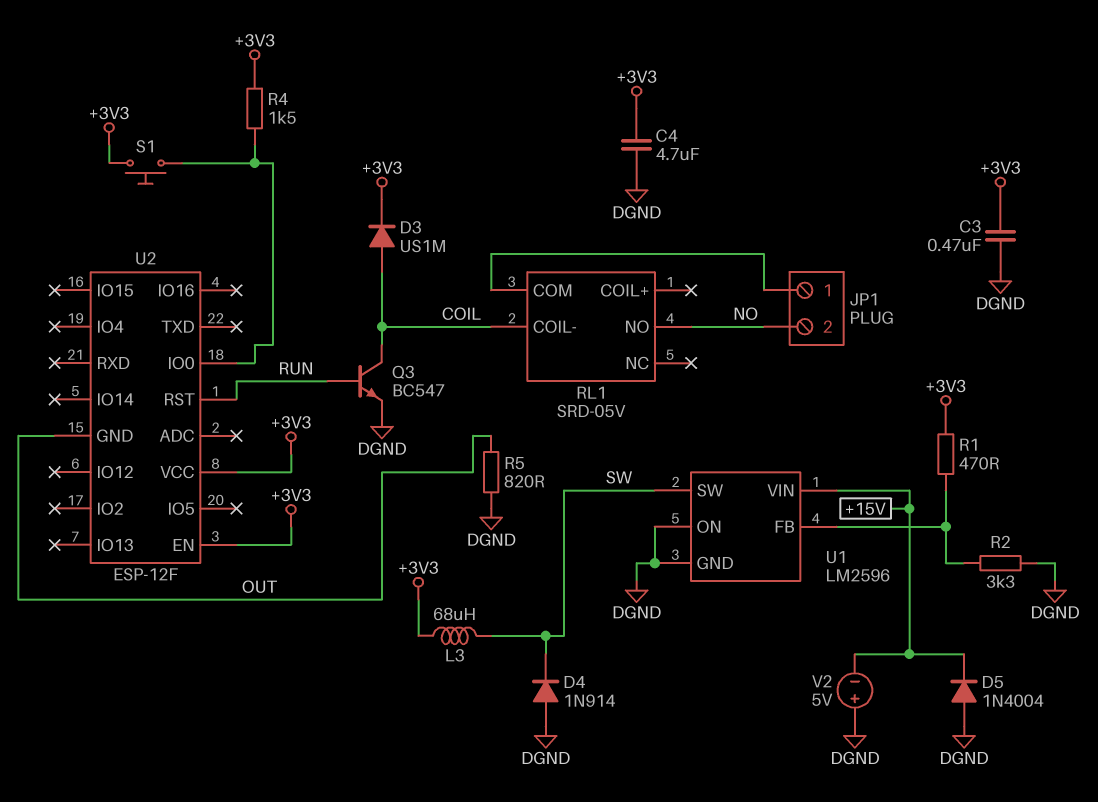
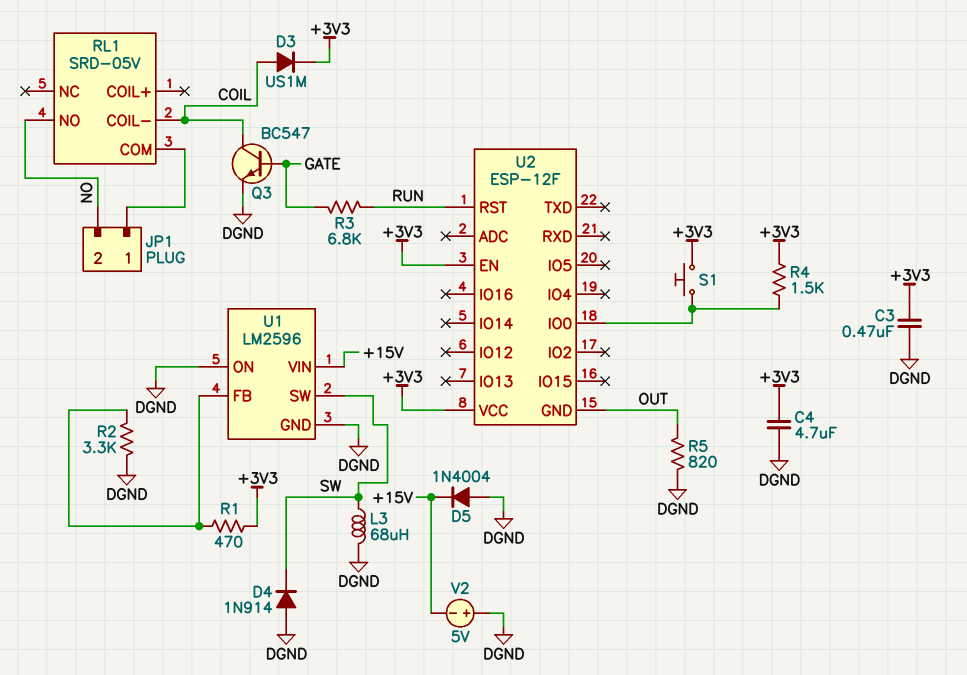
L3: 68uH (+3V3, SW) -> 68uH (DGND, SW)
Q3: NPN BC547 (B RUN, C COIL, E DGND) -> NPN BC547 (B GATE, C COIL, E DGND)
R3: none -> 6.8k (GATE, RUN)

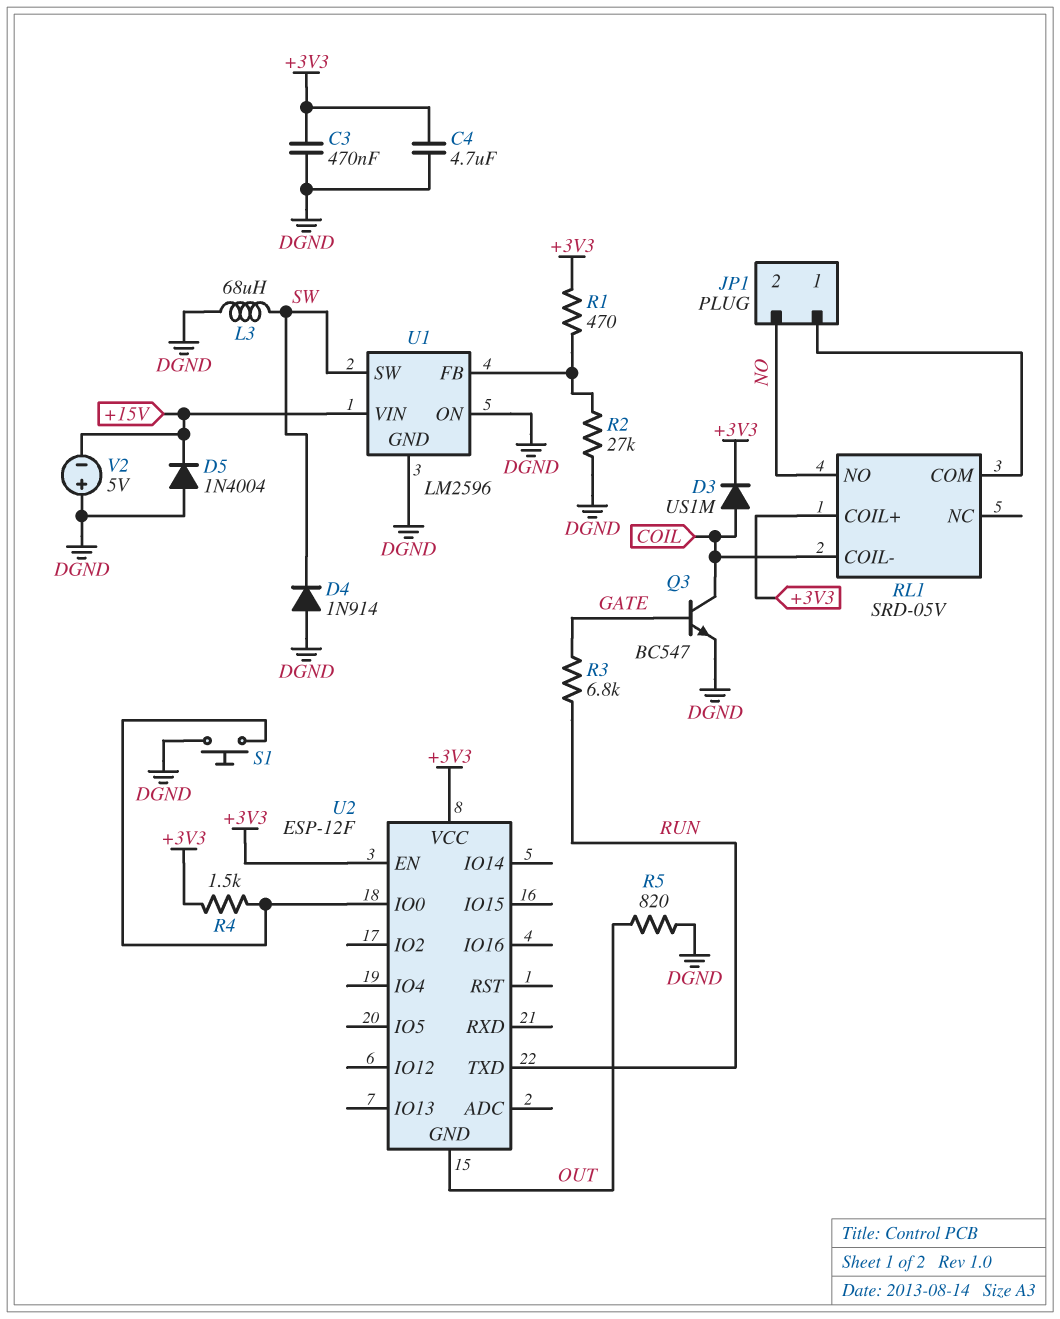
R2: 3.3k (DGND, U1/FB) -> 27k (DGND, U1/FB)
RL1 pin COIL+: none -> +3V3
S1: button (+3V3, U2/IO0) -> button (DGND, U2/IO0)
U2 pin RST: RUN -> none
U2 pin TXD: none -> RUN

